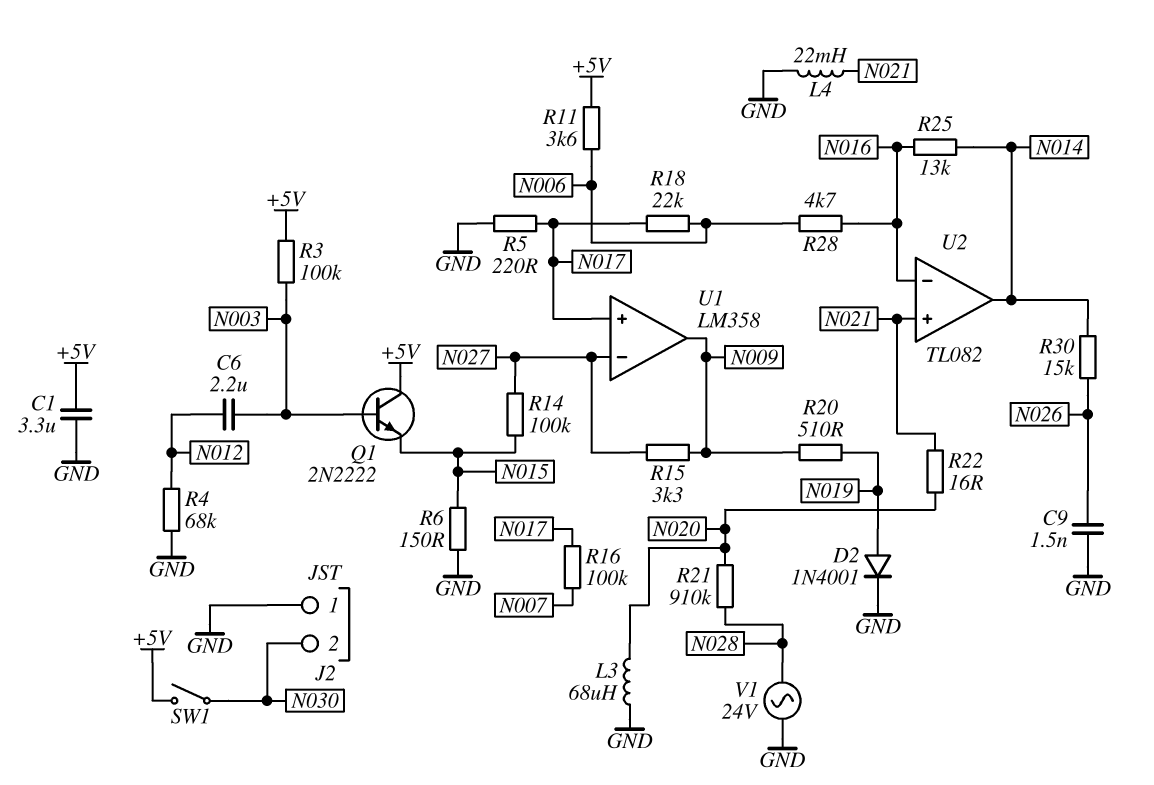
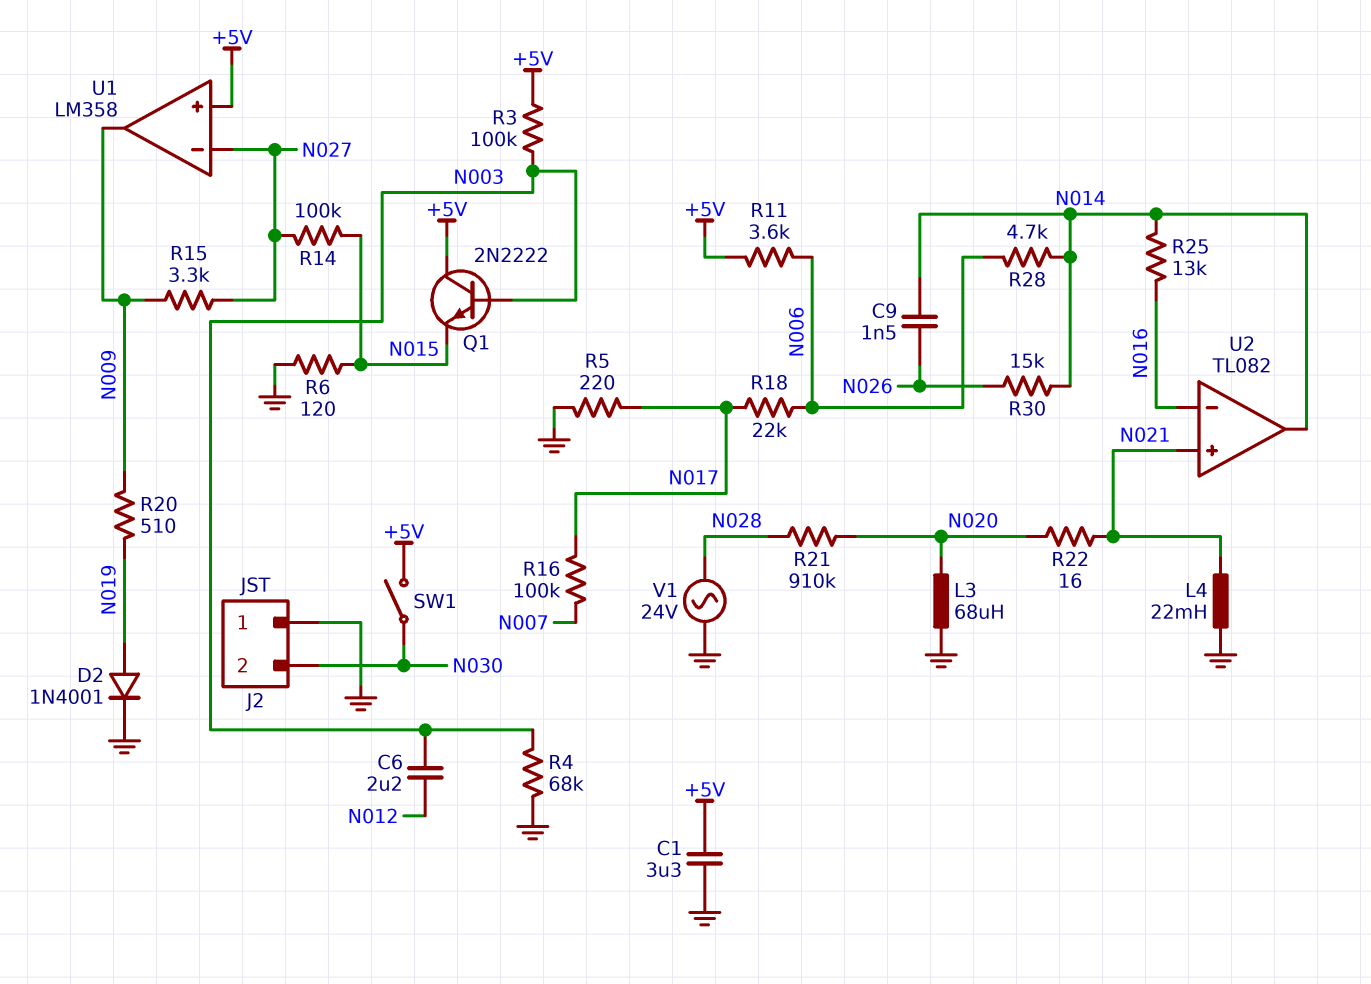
C9: 1.5nF (GND, N026) -> 1.5nF (N014, N026)
R4: 68k (GND, N012) -> 68k (GND, N003)
R6: 150 (GND, N015) -> 120 (GND, N015)
R28: 4.7k (N006, N016) -> 4.7k (N006, N014)
U1 pin in+: N017 -> +5V

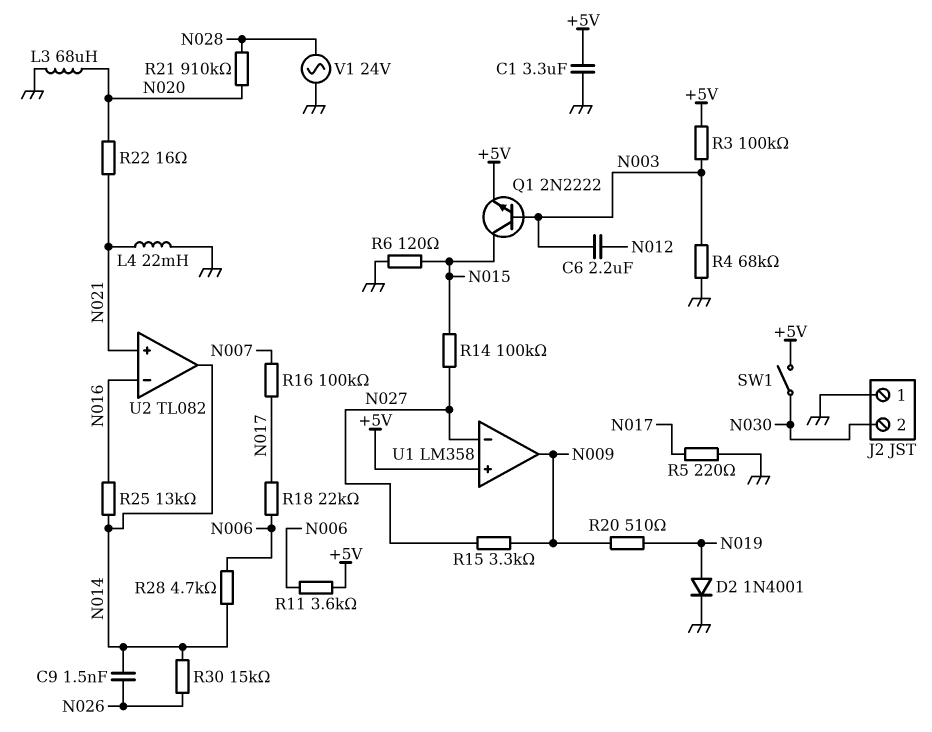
Q1: NPN 2N2222 (B N003, C +5V, E N015) -> NPN 2N2222 (B N003, C N015, E +5V)

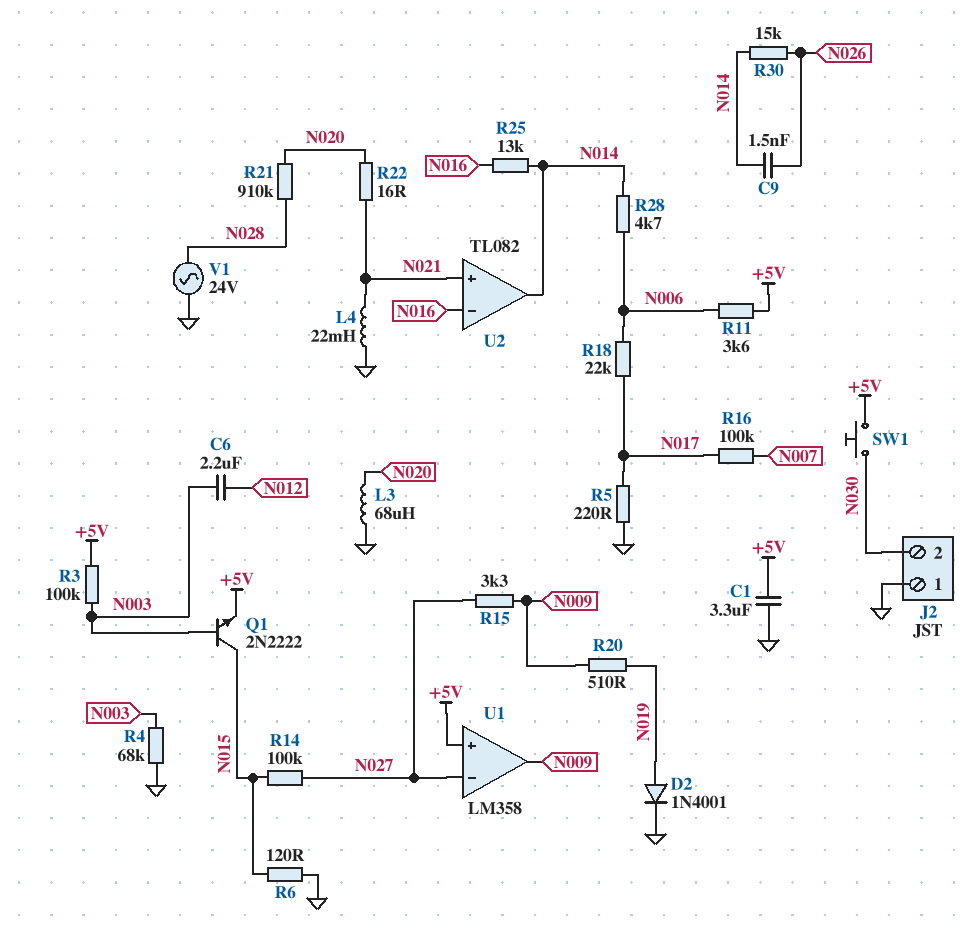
SW1: switch (+5V, N030) -> button (+5V, N030)

